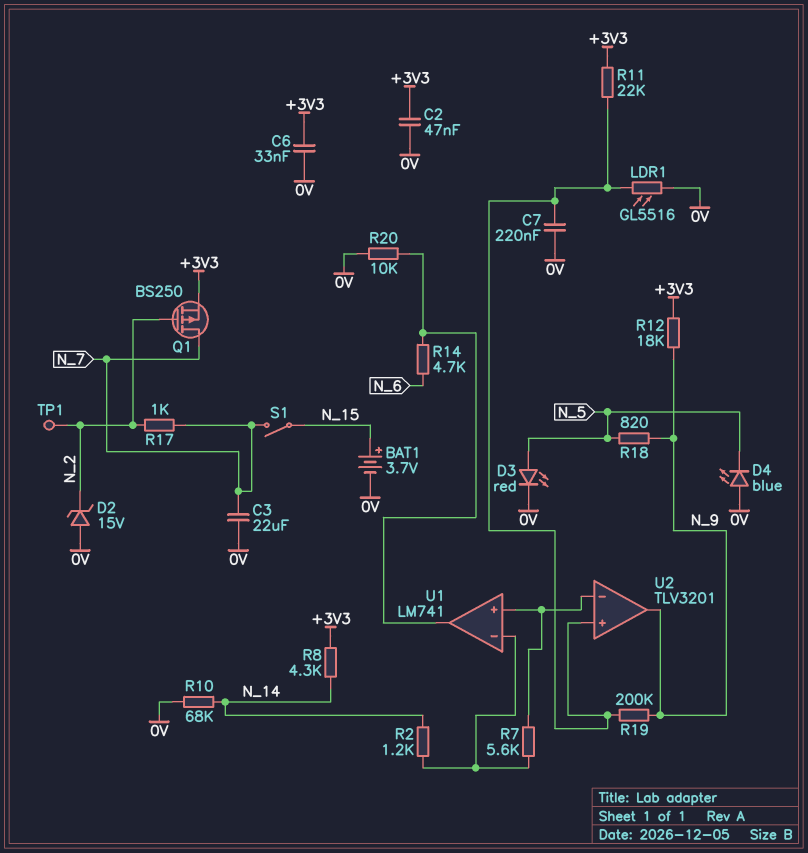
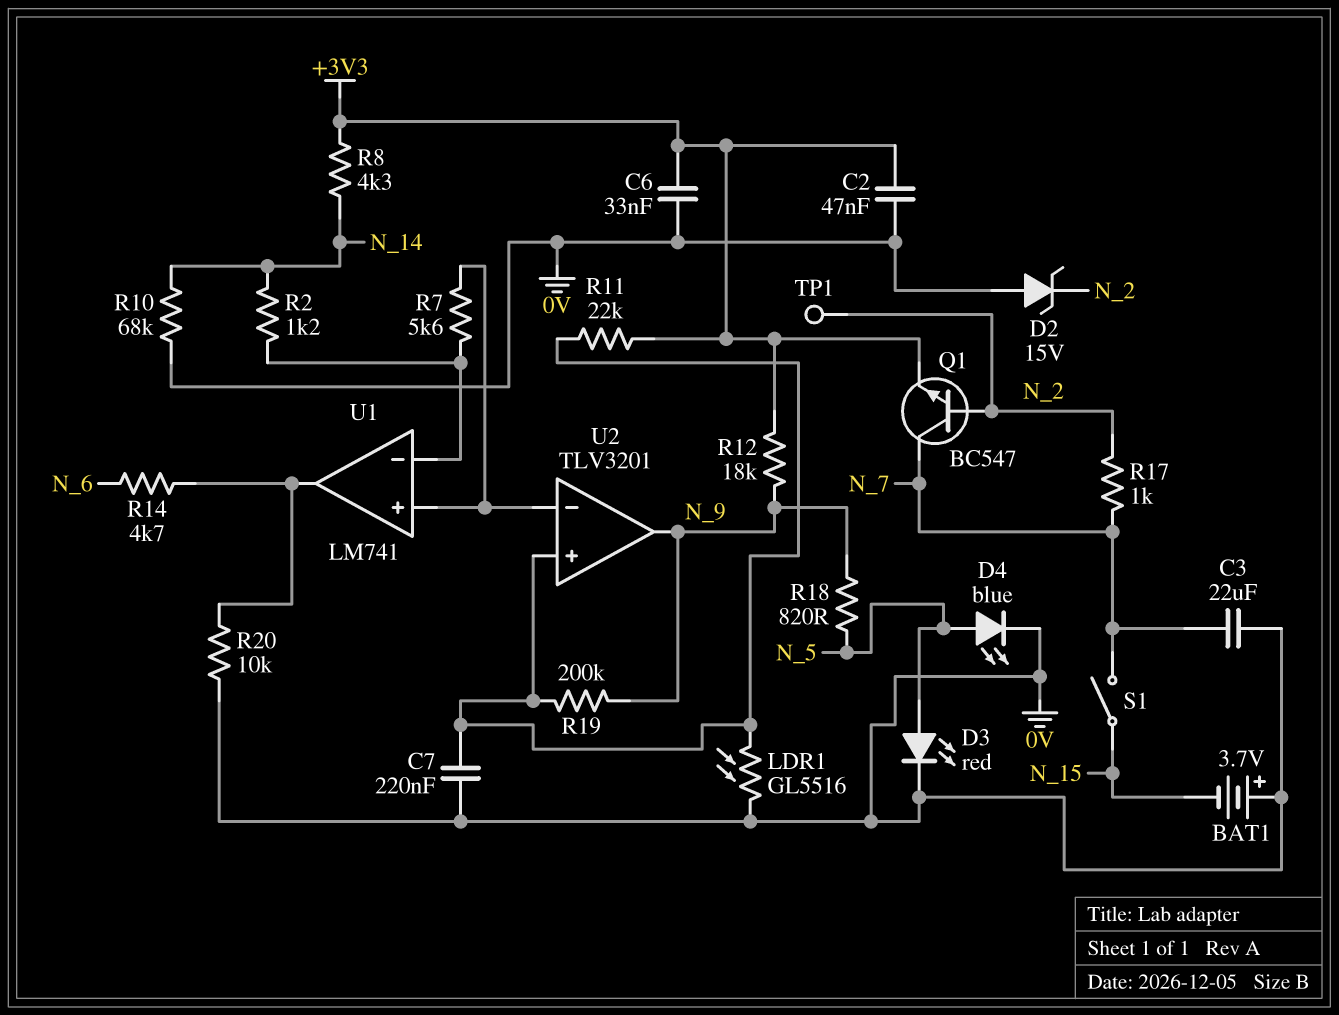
BAT1: 3.7V (plus N_15, minus 0V) -> 3.7V (plus 0V, minus N_15)
D4: LED blue (A 0V, K N_5) -> LED blue (A N_5, K 0V)
Q1: PMOS BS250 (G N_2, D N_7, S +3V3) -> NPN BC547 (B N_2, C N_7, E +3V3)

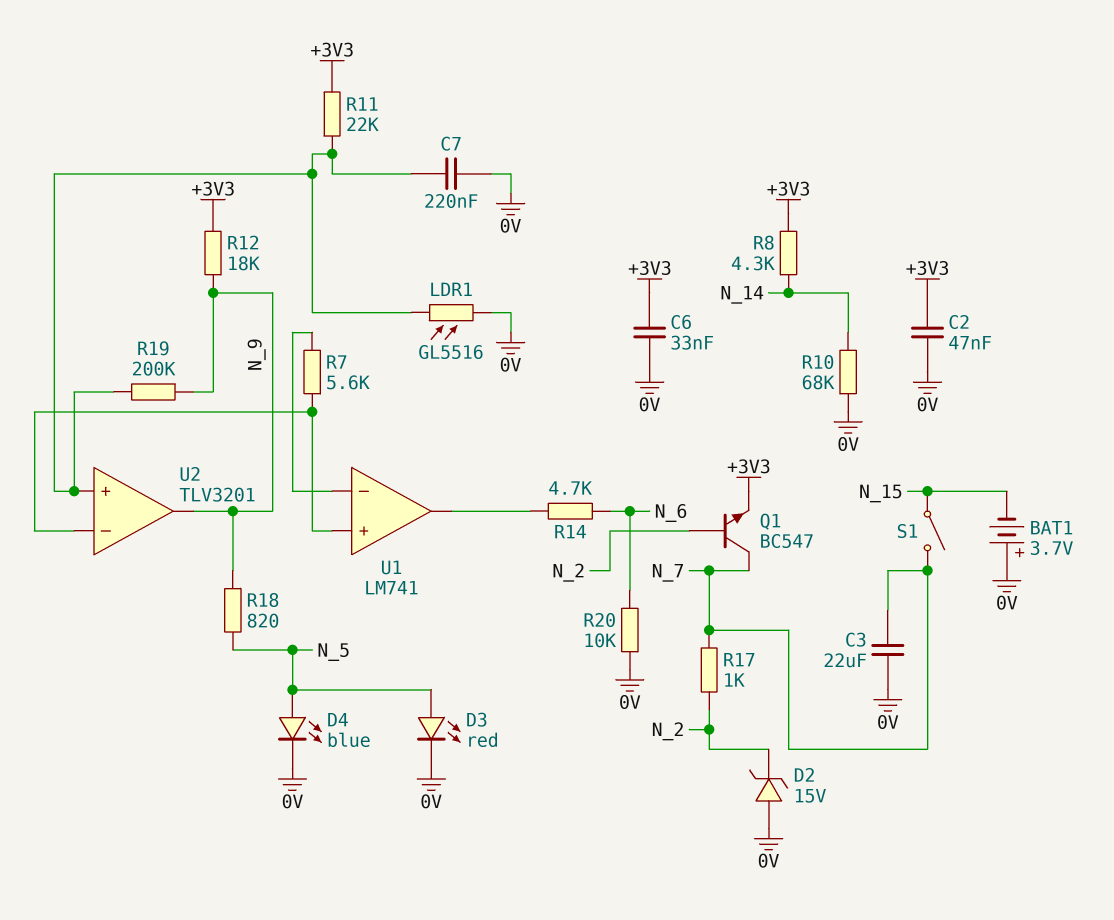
R2: 1.2k (N_14, U1/in-) -> none
R20: 10k (0V, U1/out) -> 10k (0V, N_6)
TP1: test point (N_2) -> none

